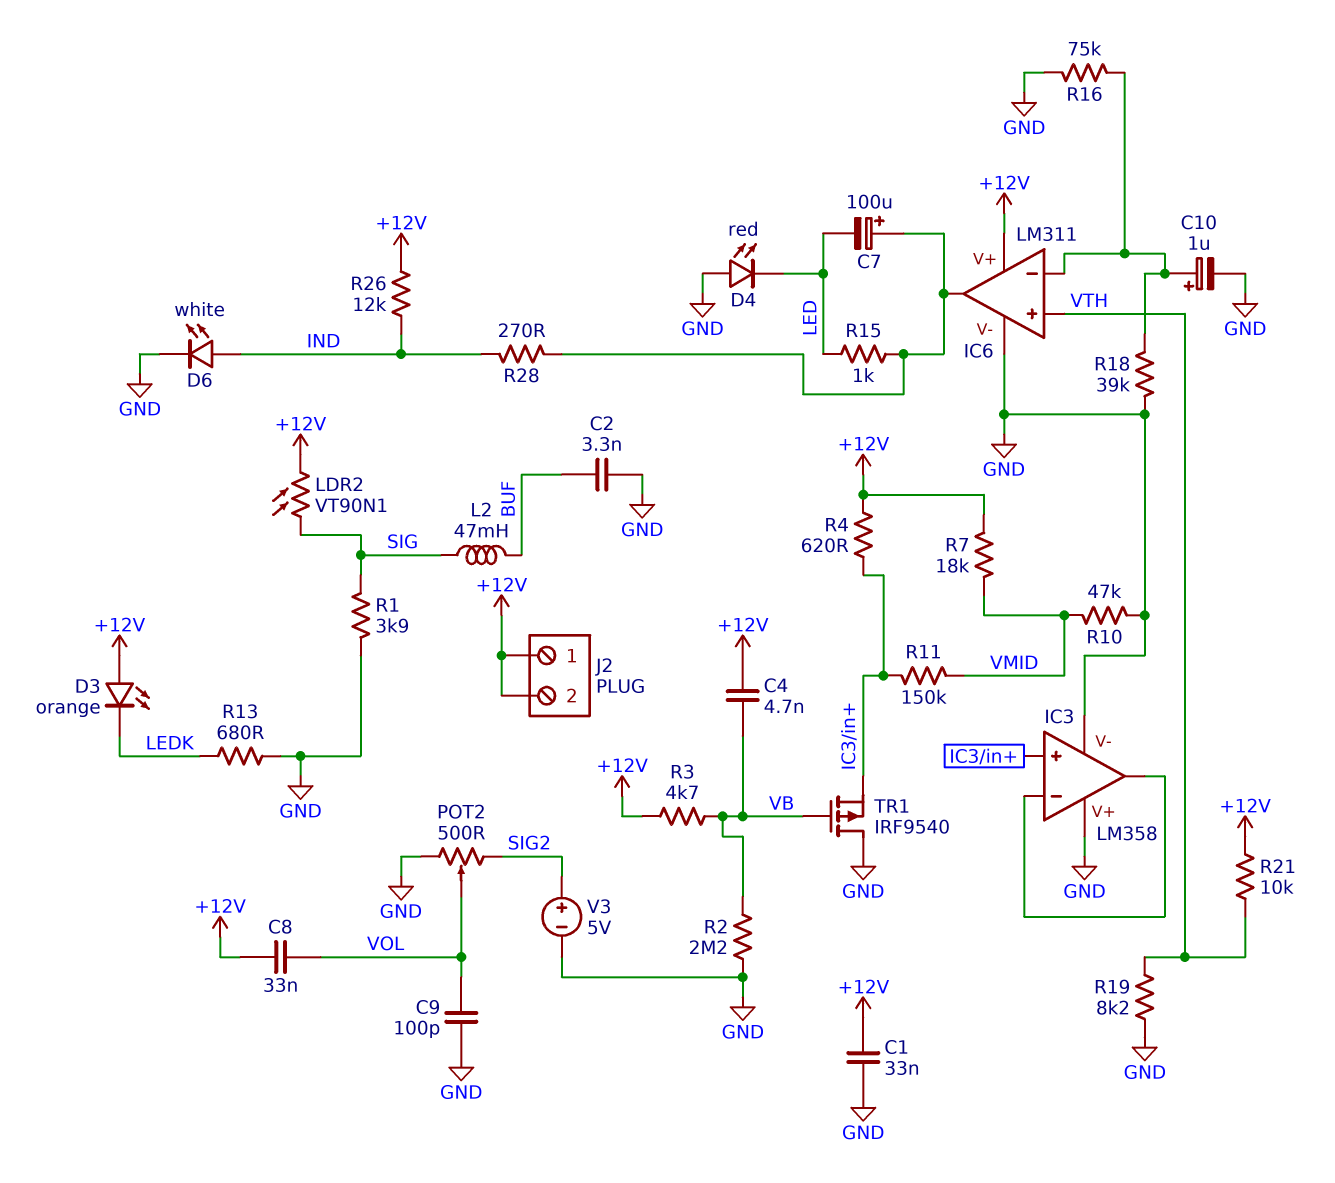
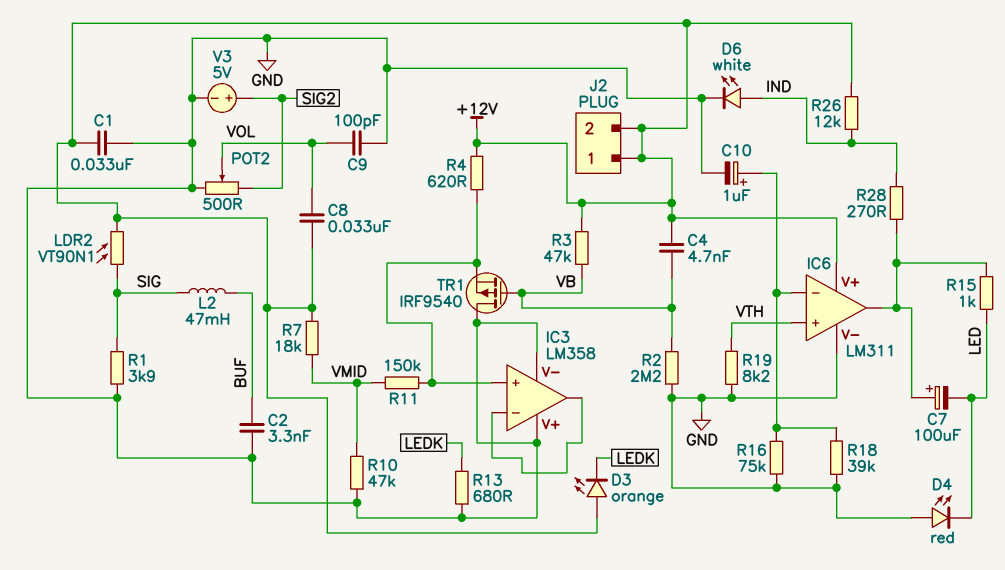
R3: 4.7k (+12V, VB) -> 47k (+12V, VB)
R21: 10k (+12V, VTH) -> none

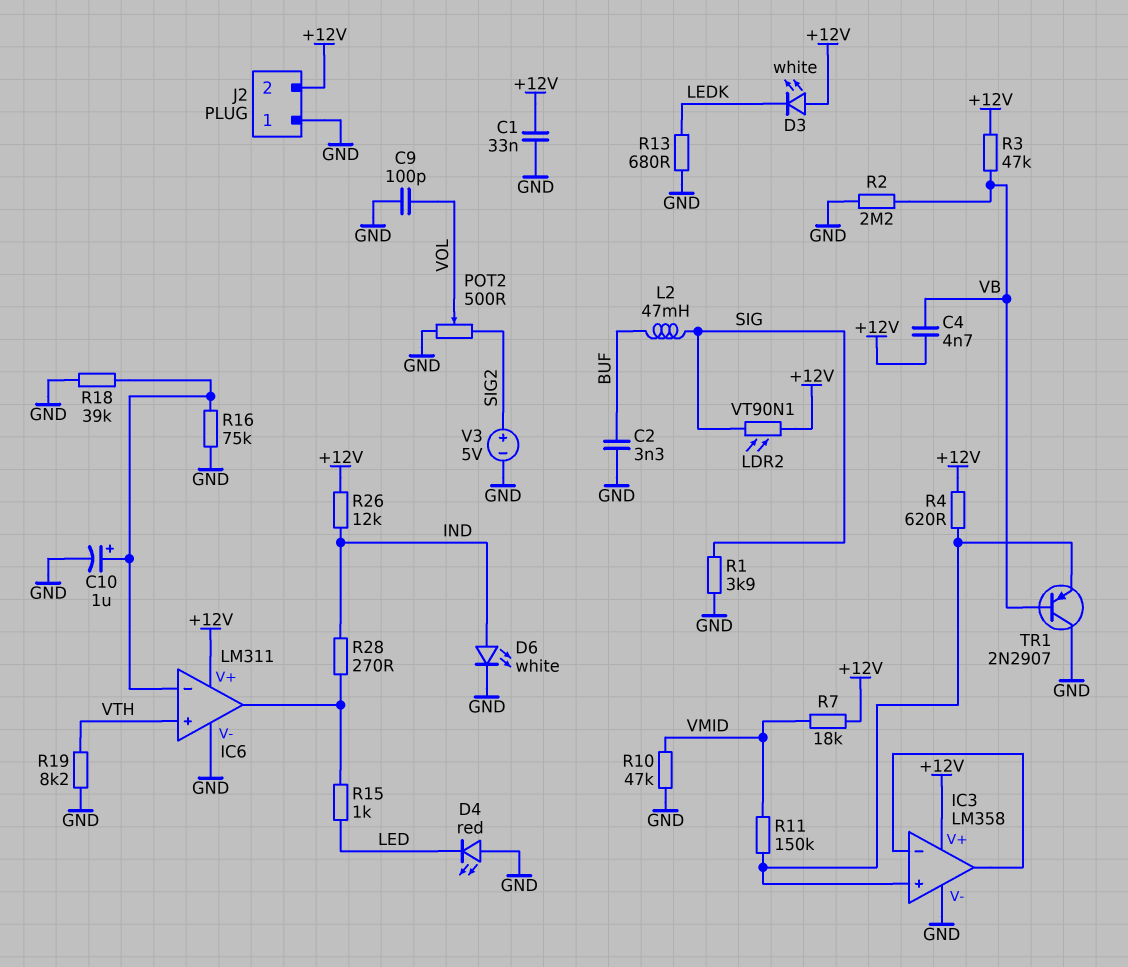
C7: 100uF (plus IC6/out, minus LED) -> none
C8: 33nF (+12V, VOL) -> none
D3: LED orange (A +12V, K LEDK) -> LED white (A +12V, K LEDK)
IC3 pin V+: GND -> +12V
J2 pin 1: +12V -> GND
TR1: PMOS IRF9540 (G VB, D GND, S IC3/in+) -> PNP 2N2907 (B VB, C GND, E IC3/in+)

